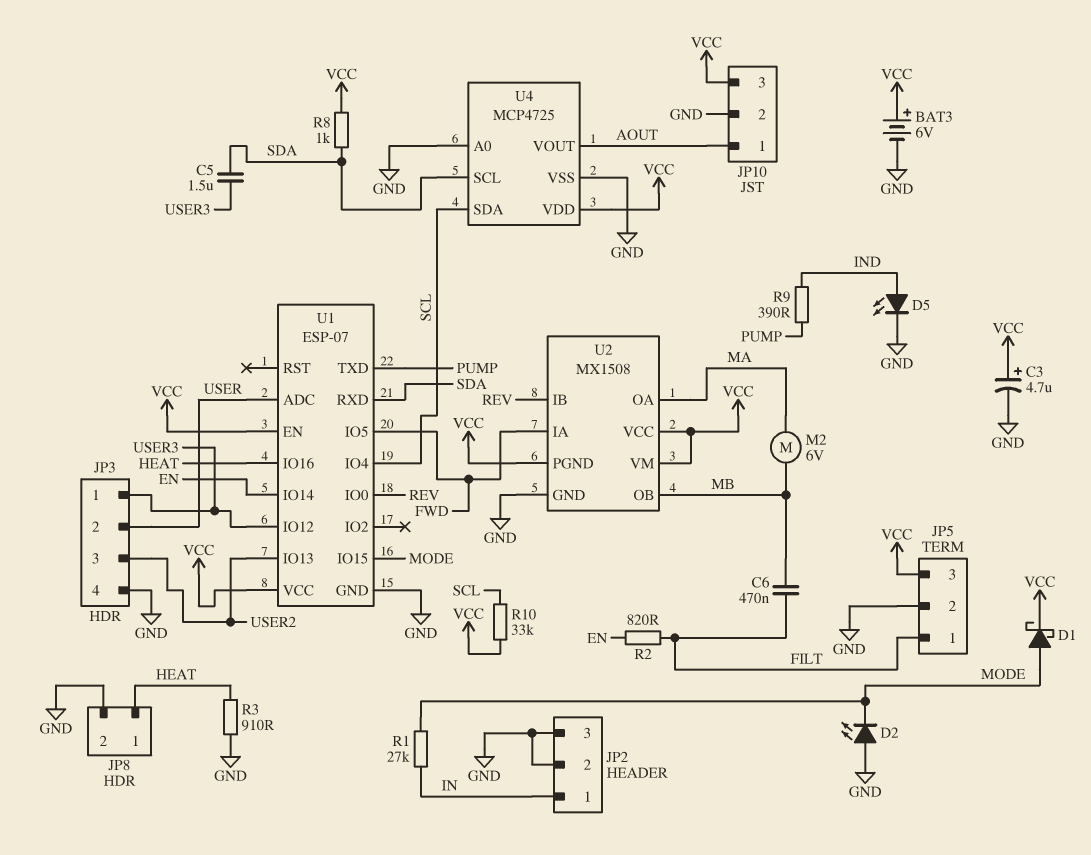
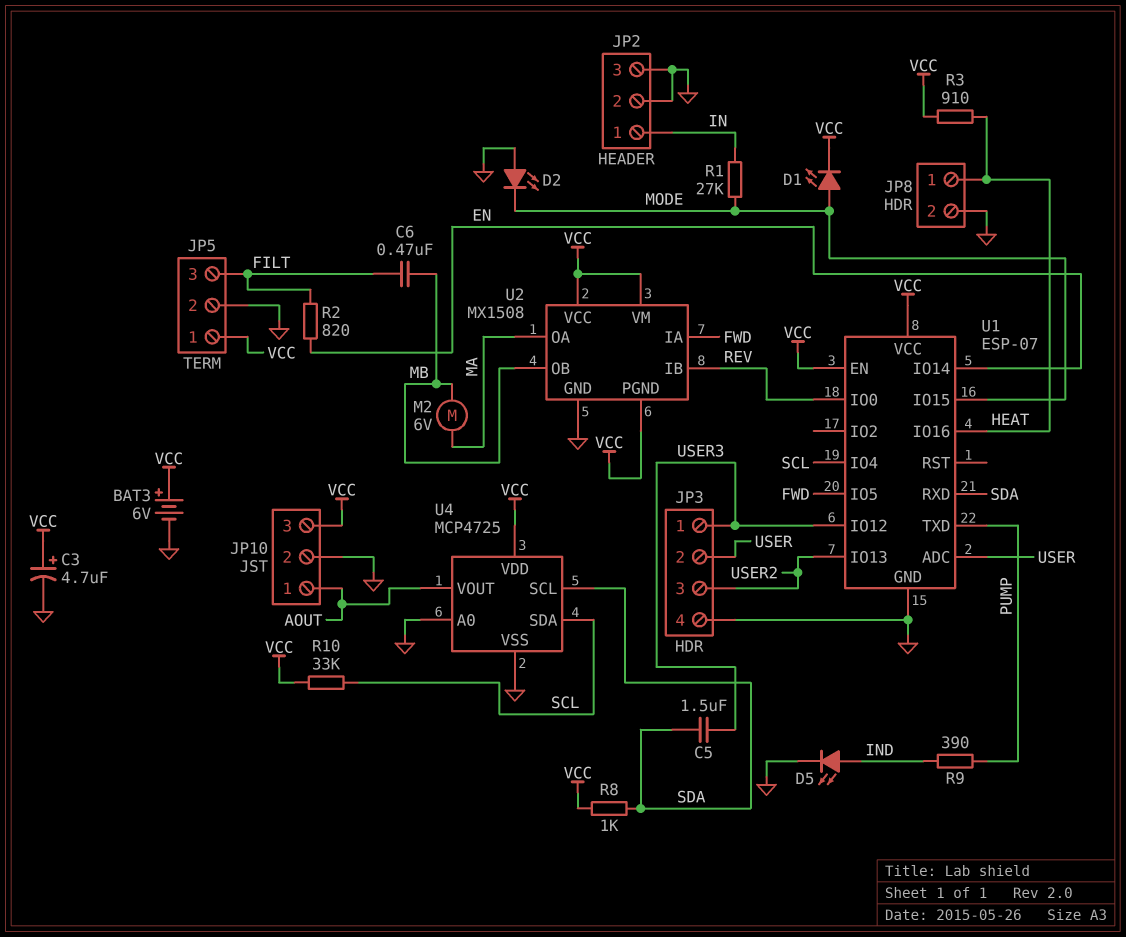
D1: schottky (A MODE, K VCC) -> LED (A MODE, K VCC)
JP5 pin 1: FILT -> VCC
JP5 pin 3: VCC -> FILT
R3: 910 (GND, HEAT) -> 910 (HEAT, VCC)

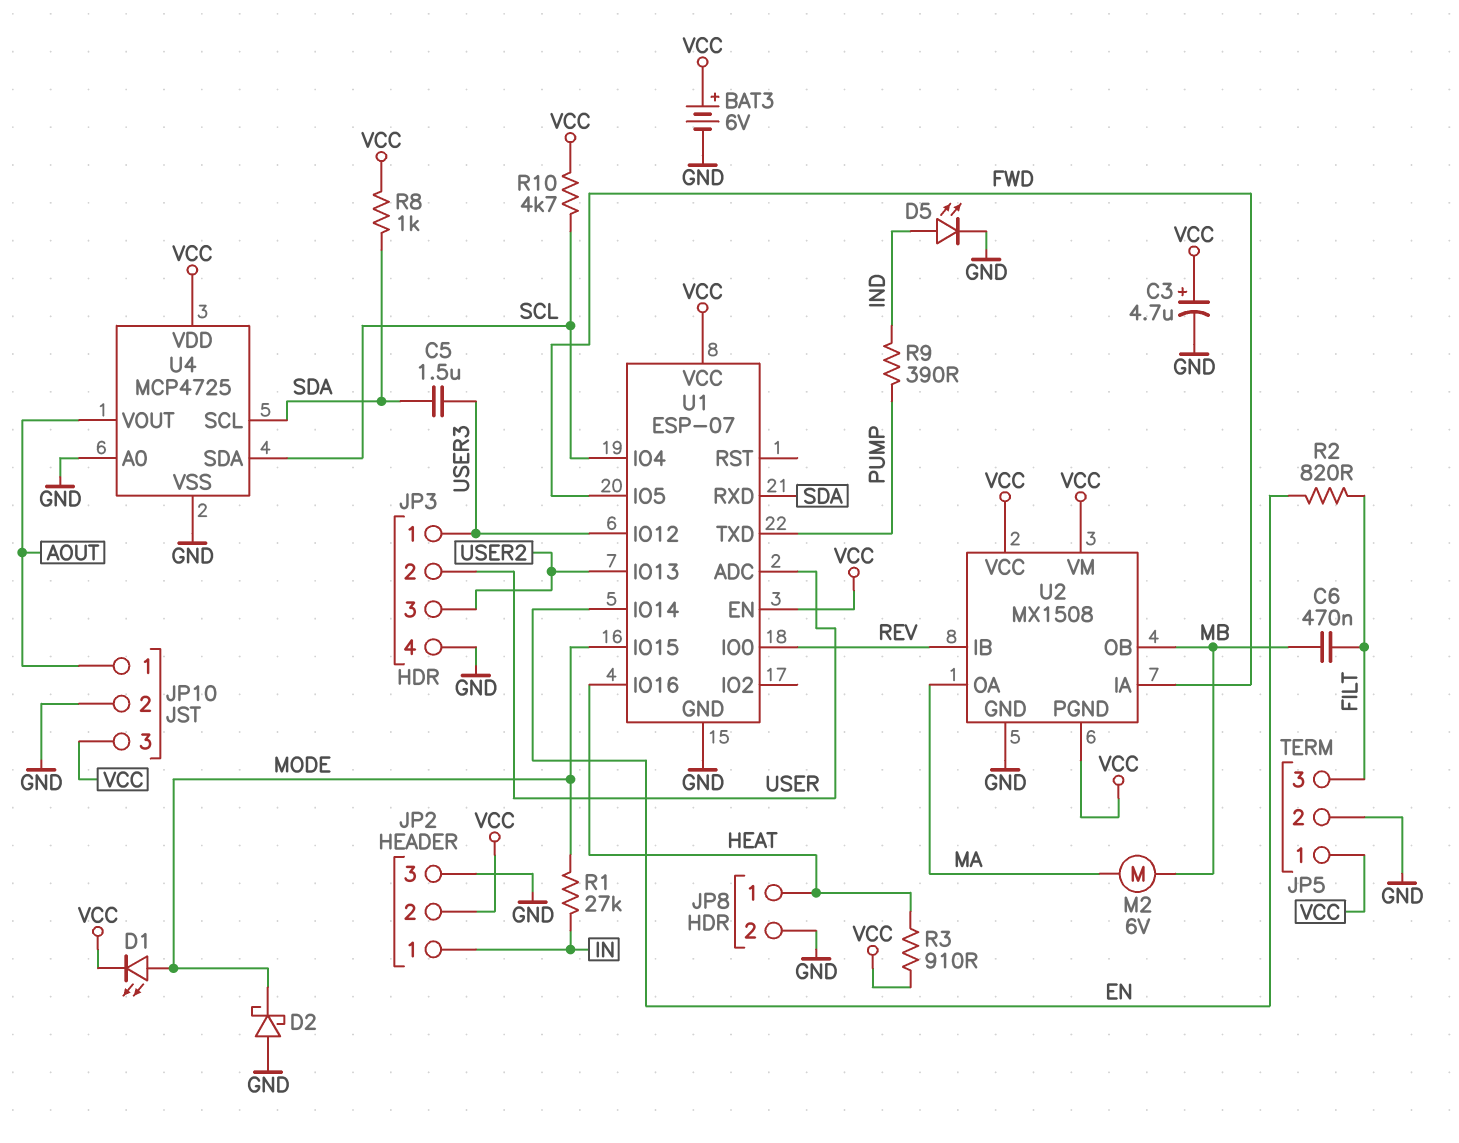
D2: LED (A GND, K MODE) -> schottky (A GND, K MODE)
JP2 pin 2: GND -> VCC
R10: 33k (SCL, VCC) -> 4.7k (SCL, VCC)

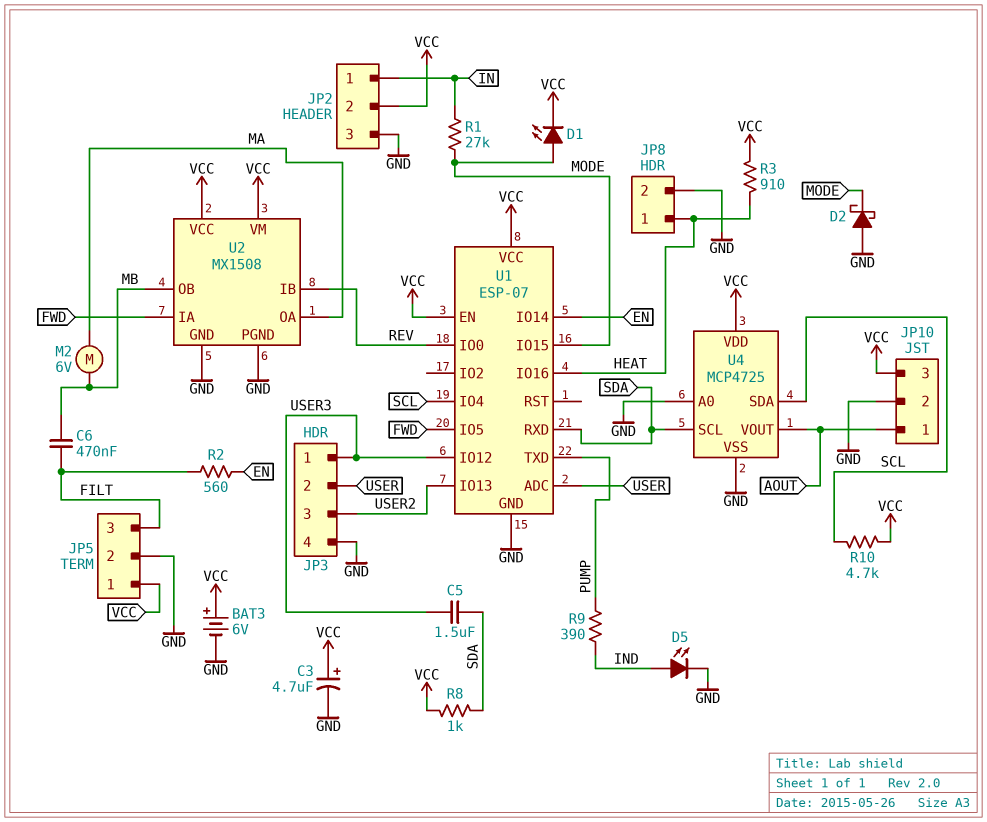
R2: 820 (EN, FILT) -> 560 (EN, FILT)
U2 pin PGND: VCC -> GND

